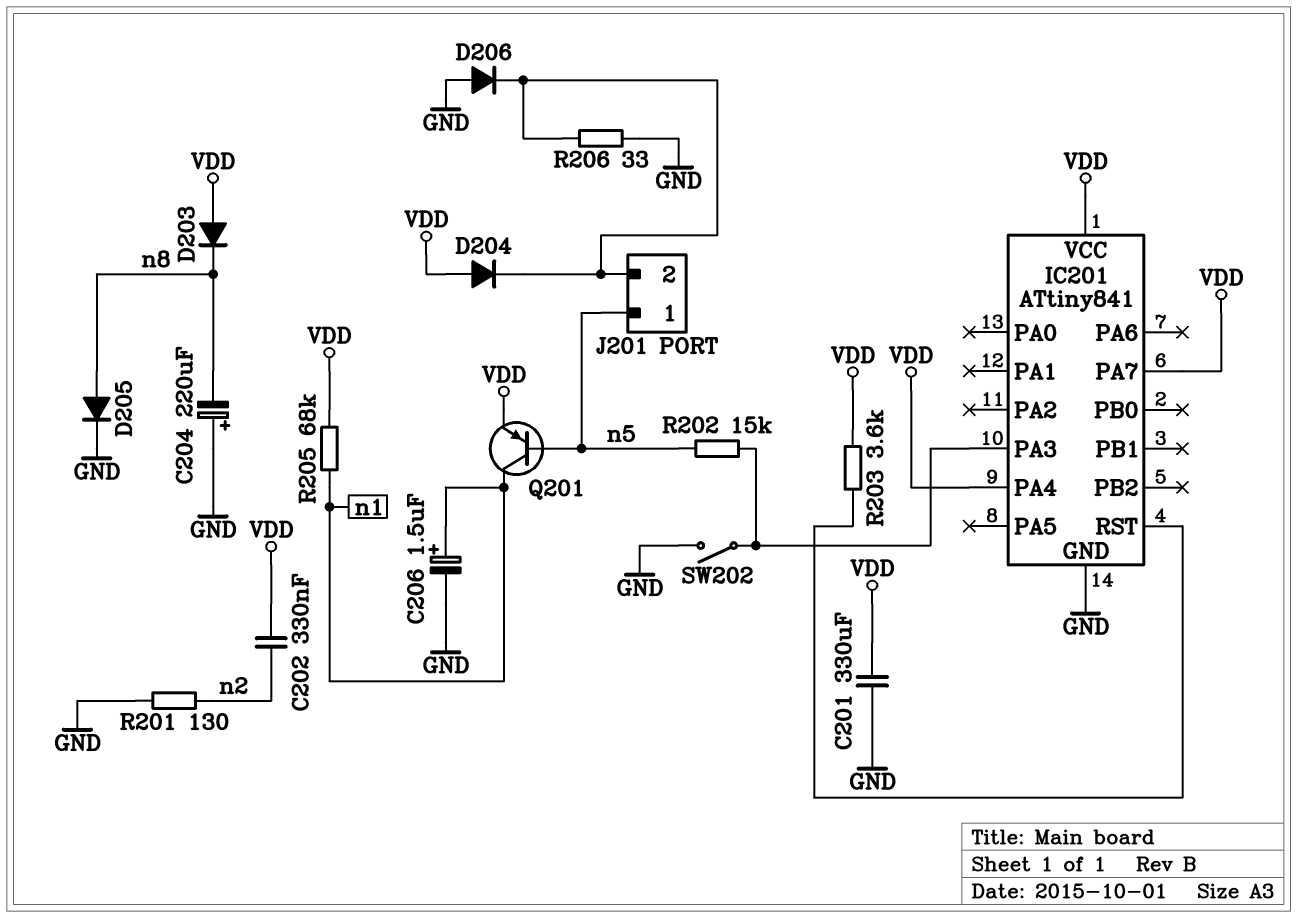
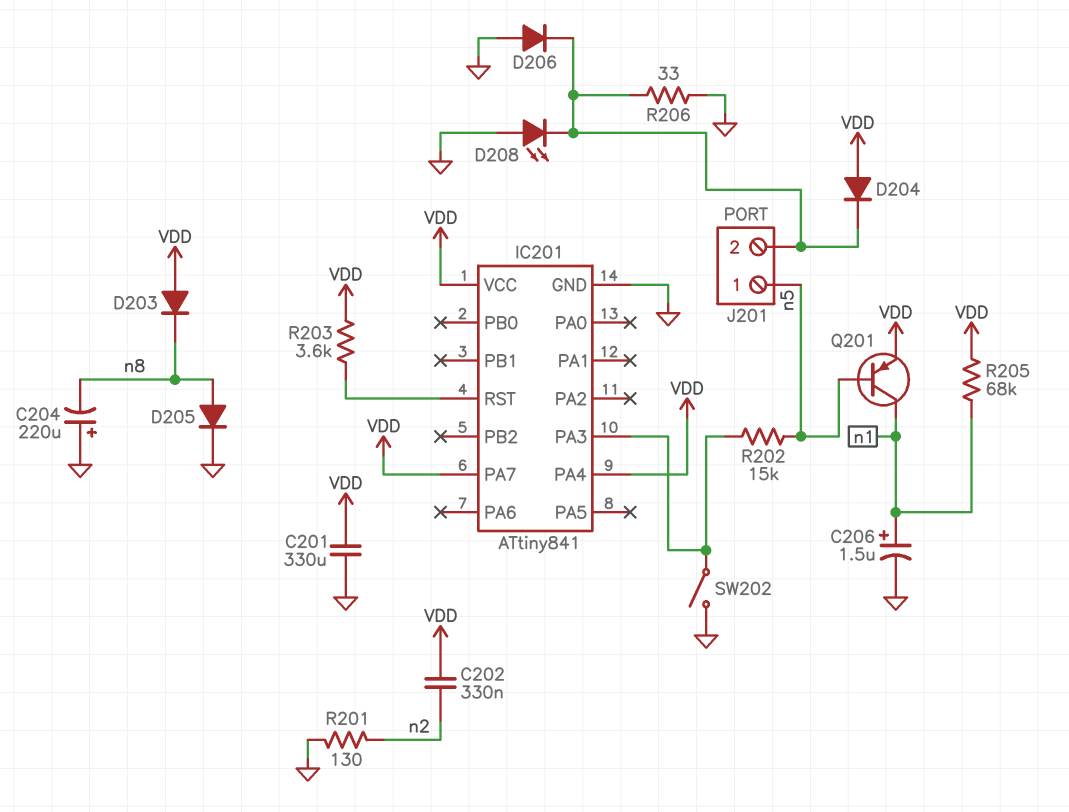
D208: none -> LED (A GND, K J201/2)

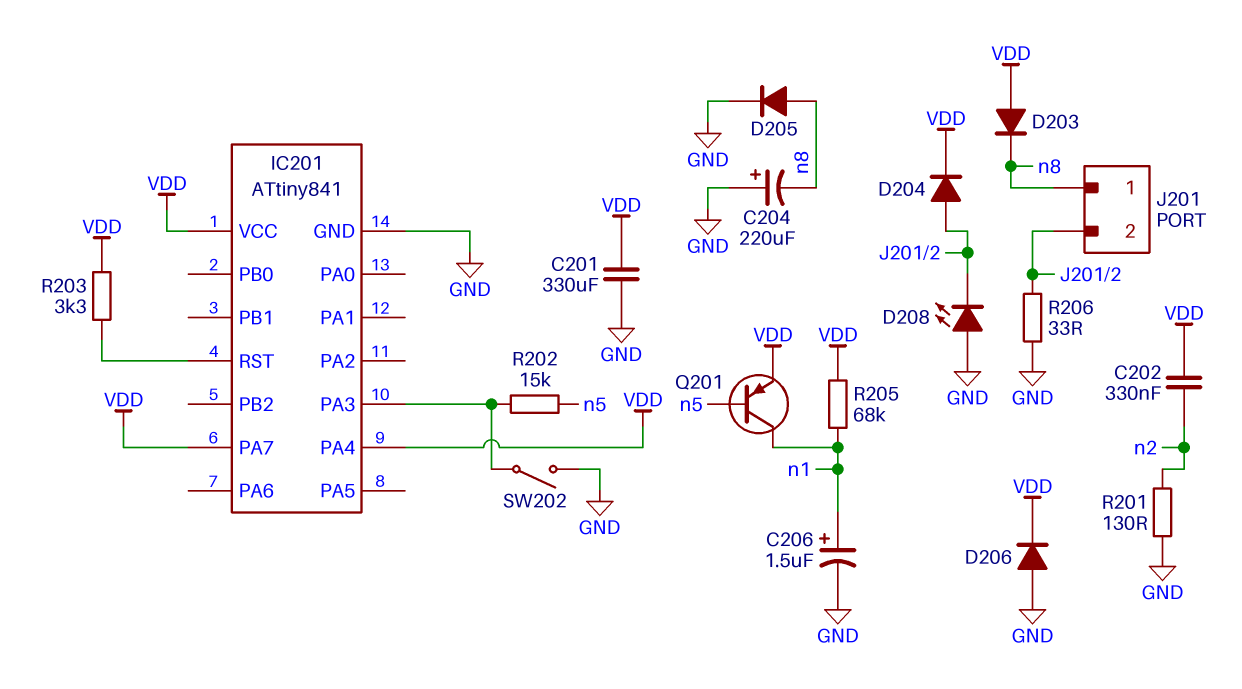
D204: diode (A VDD, K J201/2) -> diode (A J201/2, K VDD)
D206: diode (A GND, K J201/2) -> diode (A GND, K VDD)
J201 pin 1: n5 -> n8
R203: 3.6k (IC201/RST, VDD) -> 3.3k (IC201/RST, VDD)

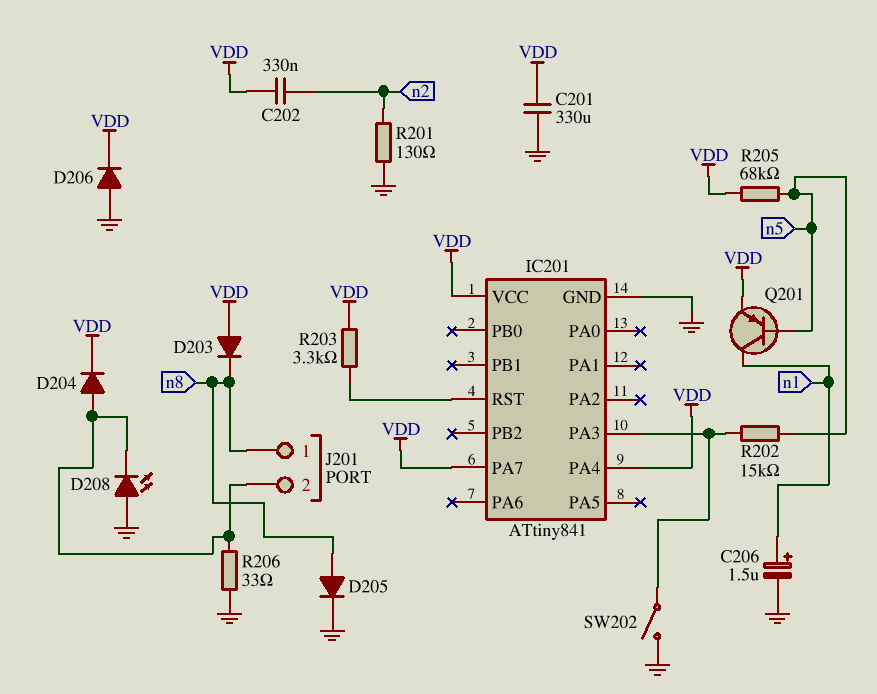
C204: 220uF (plus GND, minus n8) -> none
R205: 68k (VDD, n1) -> 68k (VDD, n5)

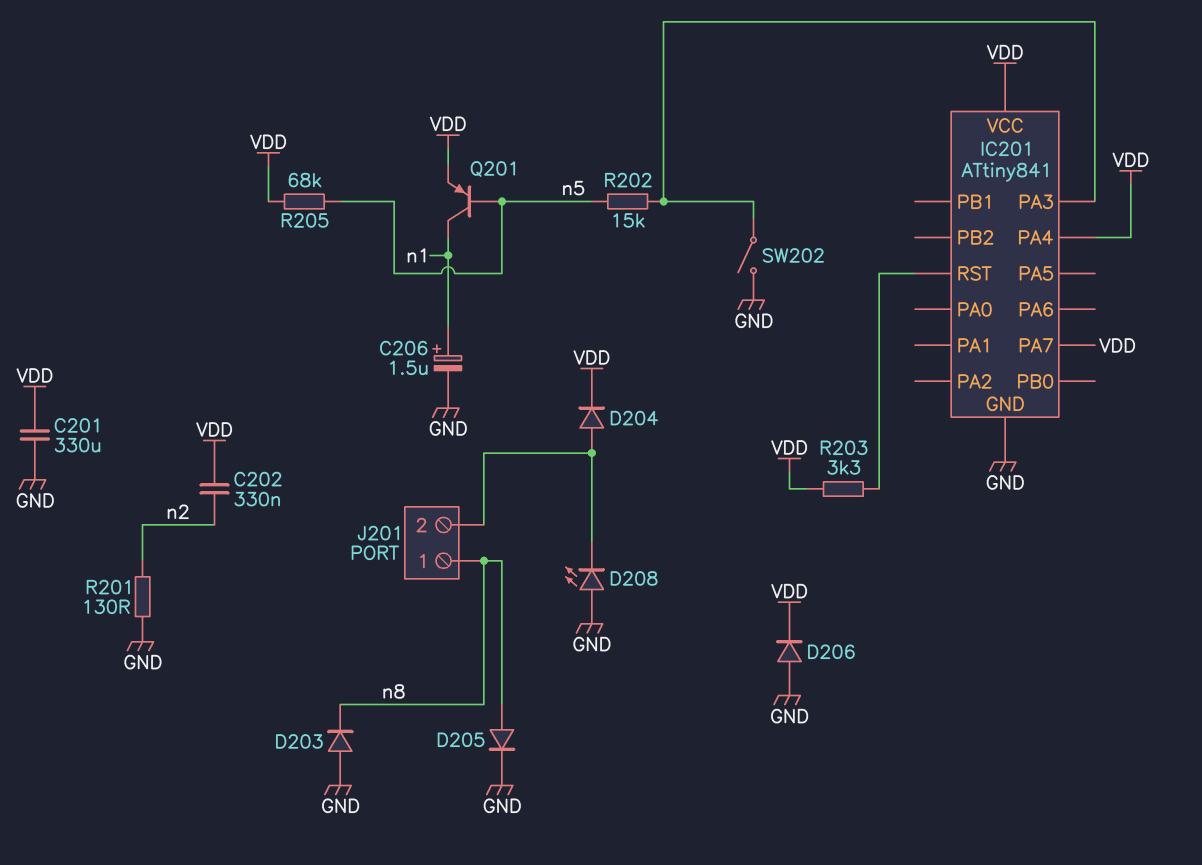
D203: diode (A VDD, K n8) -> diode (A GND, K n8)
R206: 33 (GND, J201/2) -> none

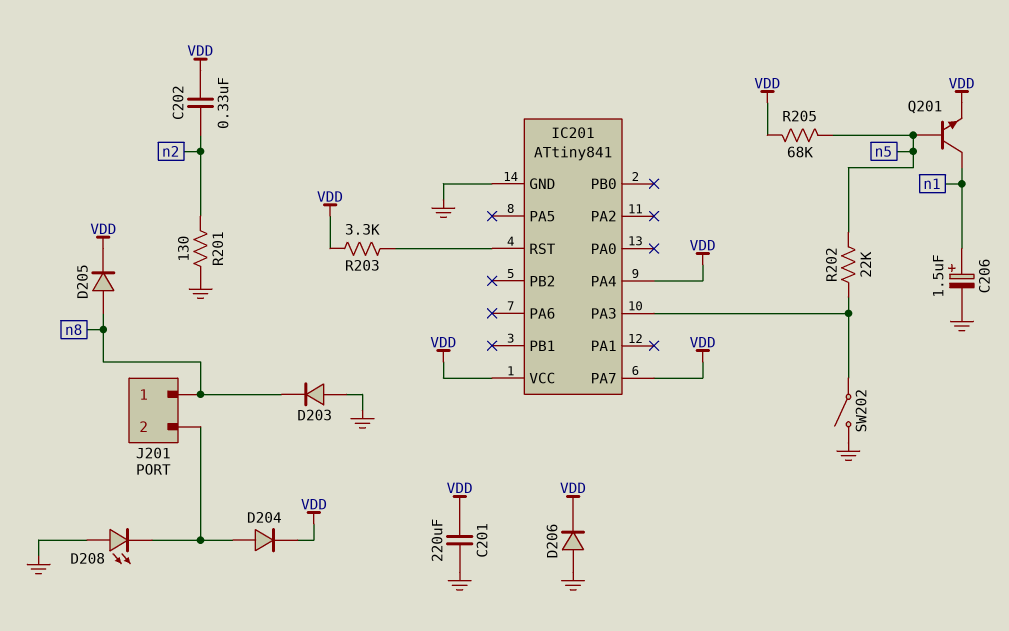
C201: 330uF (GND, VDD) -> 220uF (GND, VDD)
D205: diode (A n8, K GND) -> diode (A n8, K VDD)
Q201: PNP (B n5, C n1, E VDD) -> NPN (B n5, C n1, E VDD)
R202: 15k (IC201/PA3, n5) -> 22k (IC201/PA3, n5)

